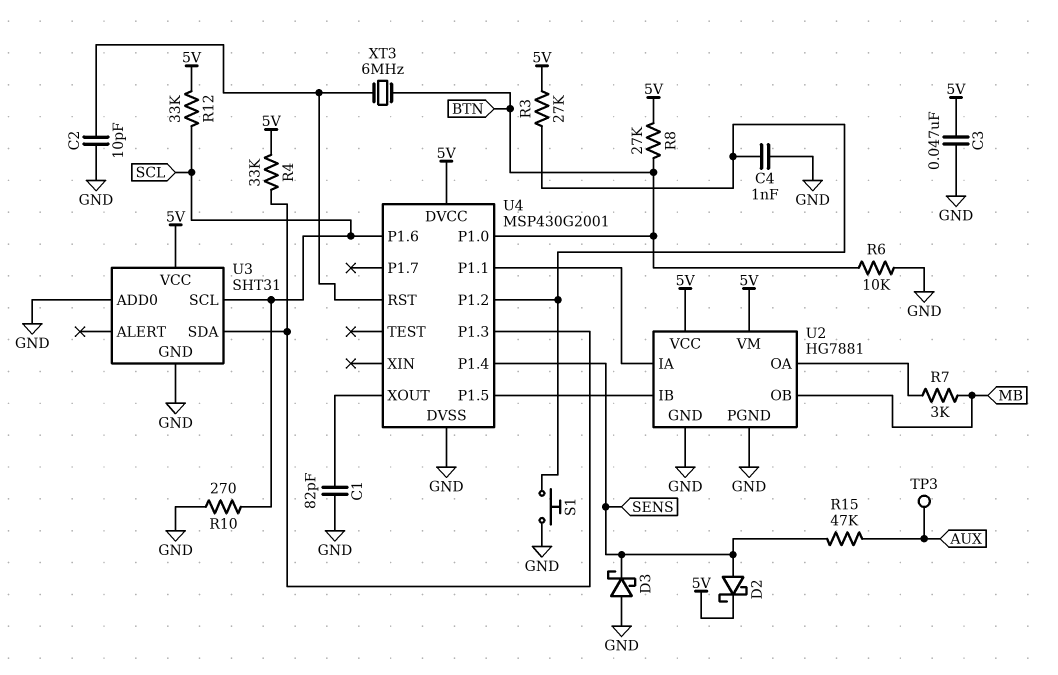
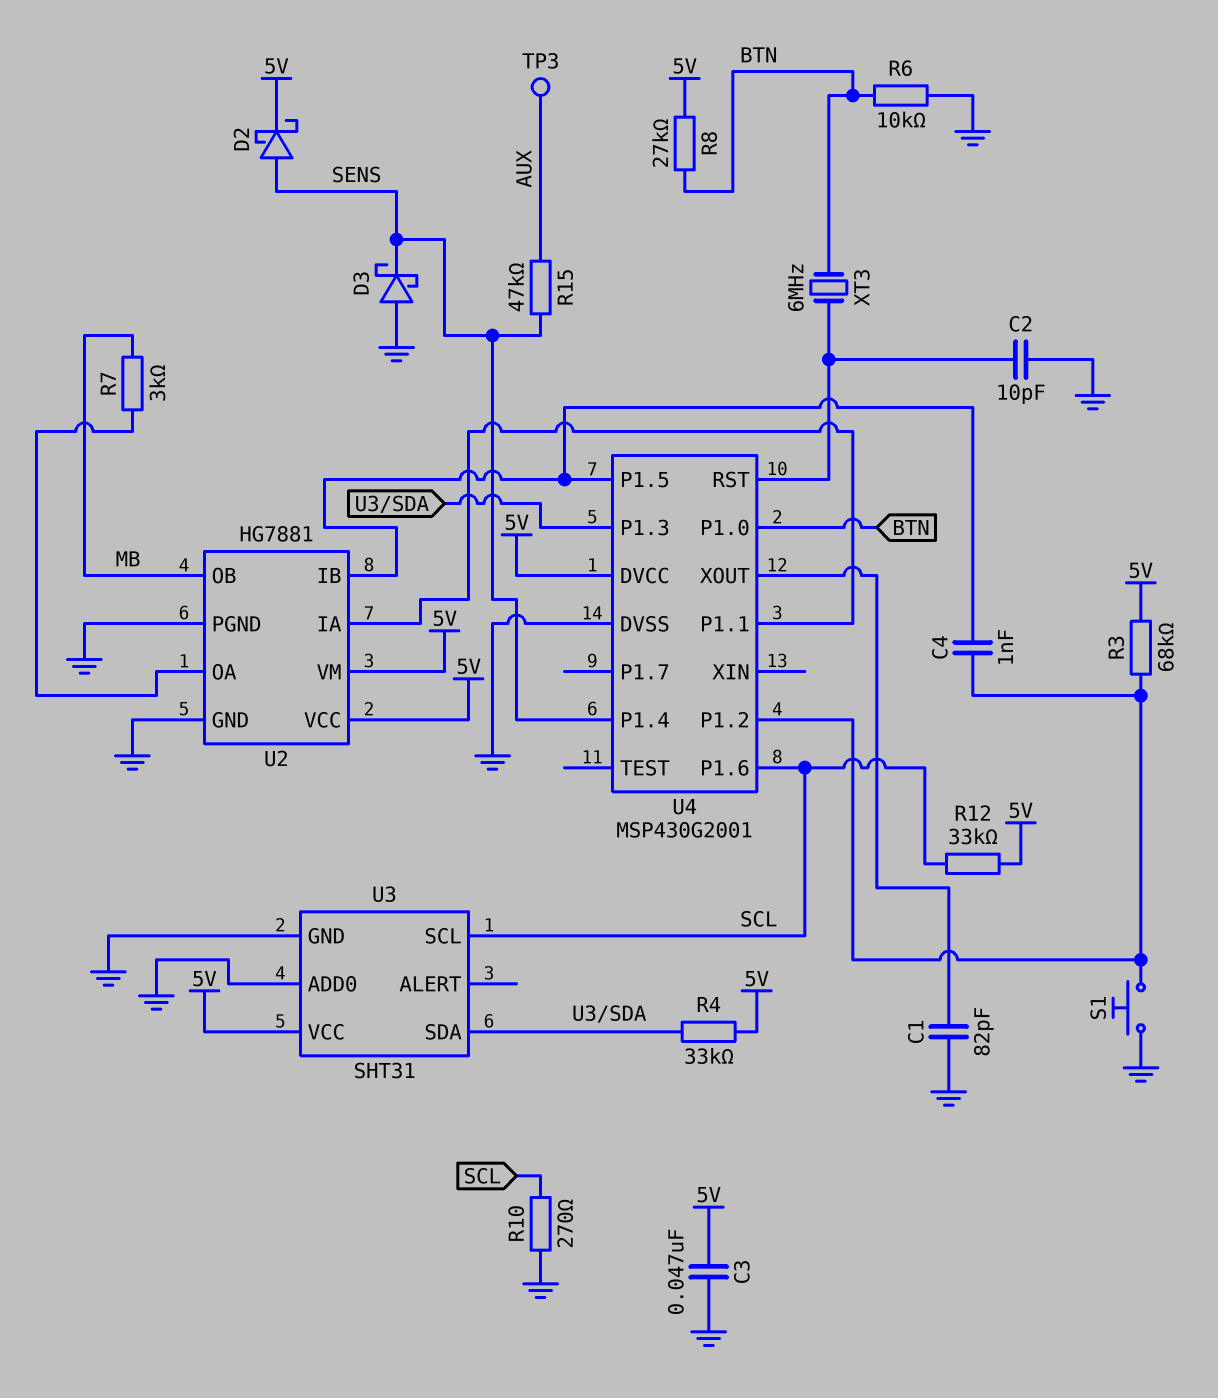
C4: 1nF (GND, U4/P1.2) -> 1nF (U2/IB, U4/P1.2)
R3: 27k (5V, U4/P1.2) -> 68k (5V, U4/P1.2)

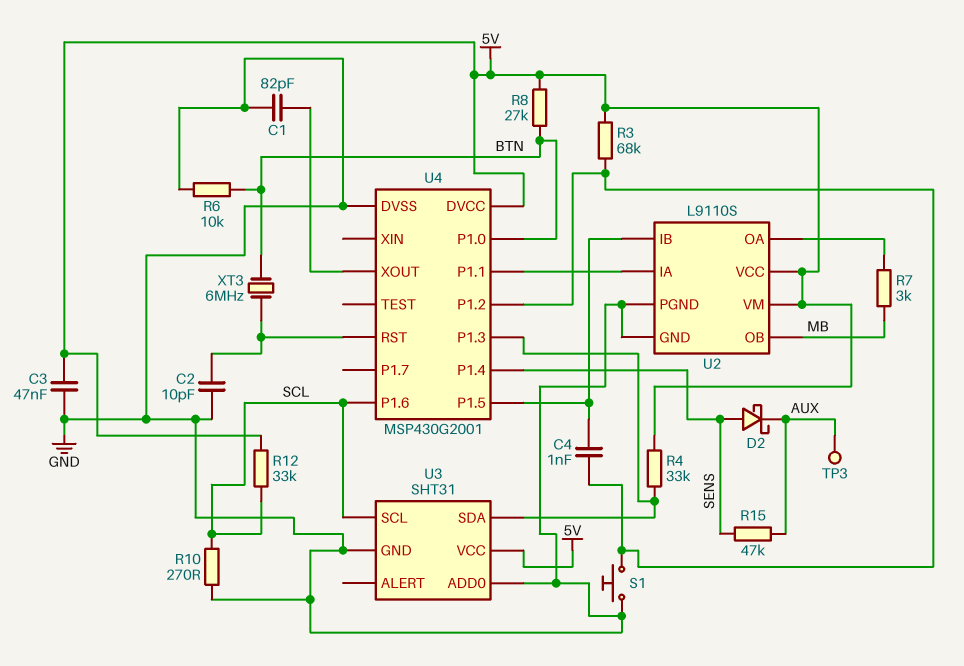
D2: schottky (A SENS, K 5V) -> schottky (A SENS, K AUX)
D3: schottky (A GND, K SENS) -> none
U2: HG7881 -> L9110S

